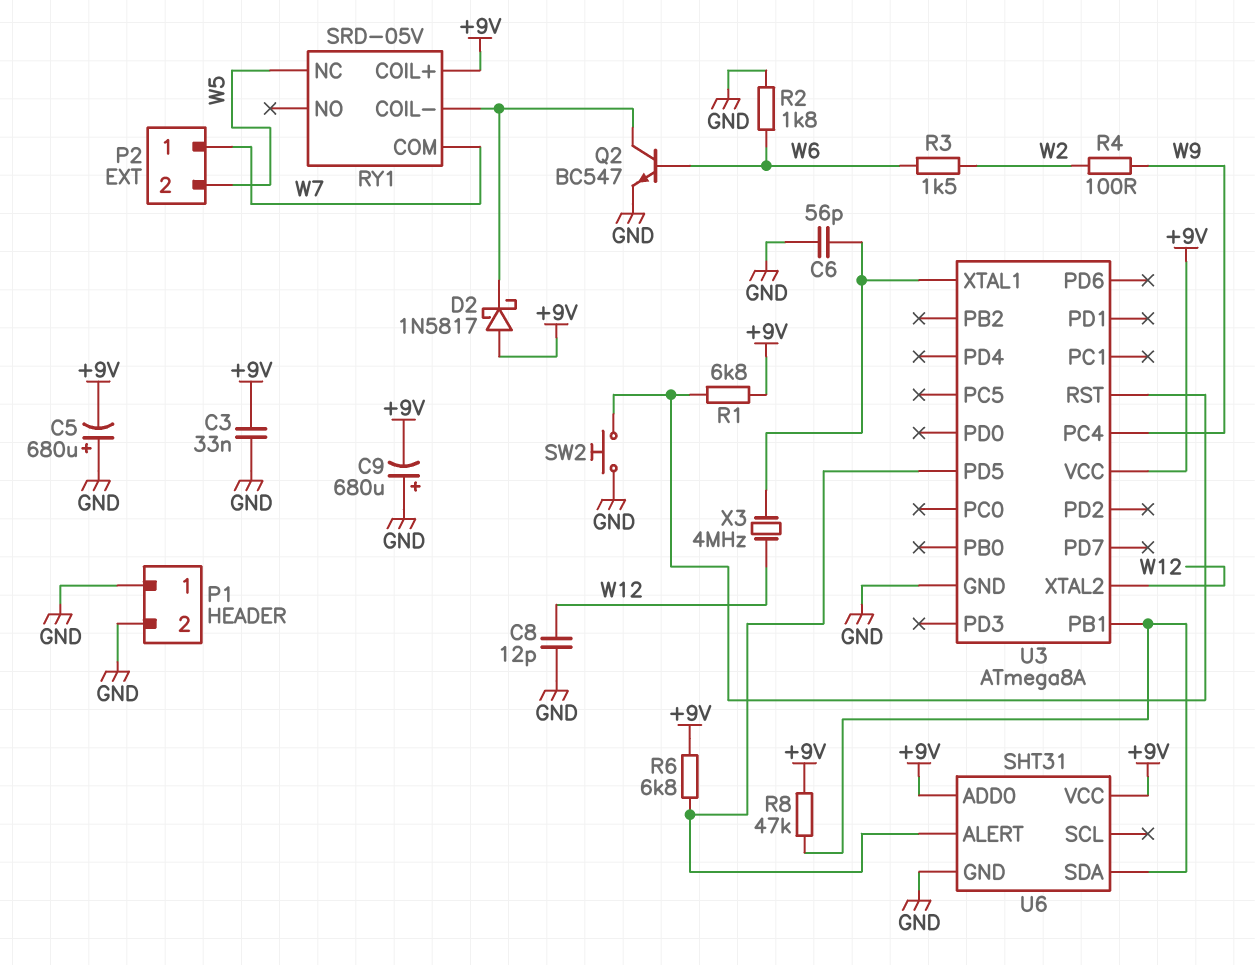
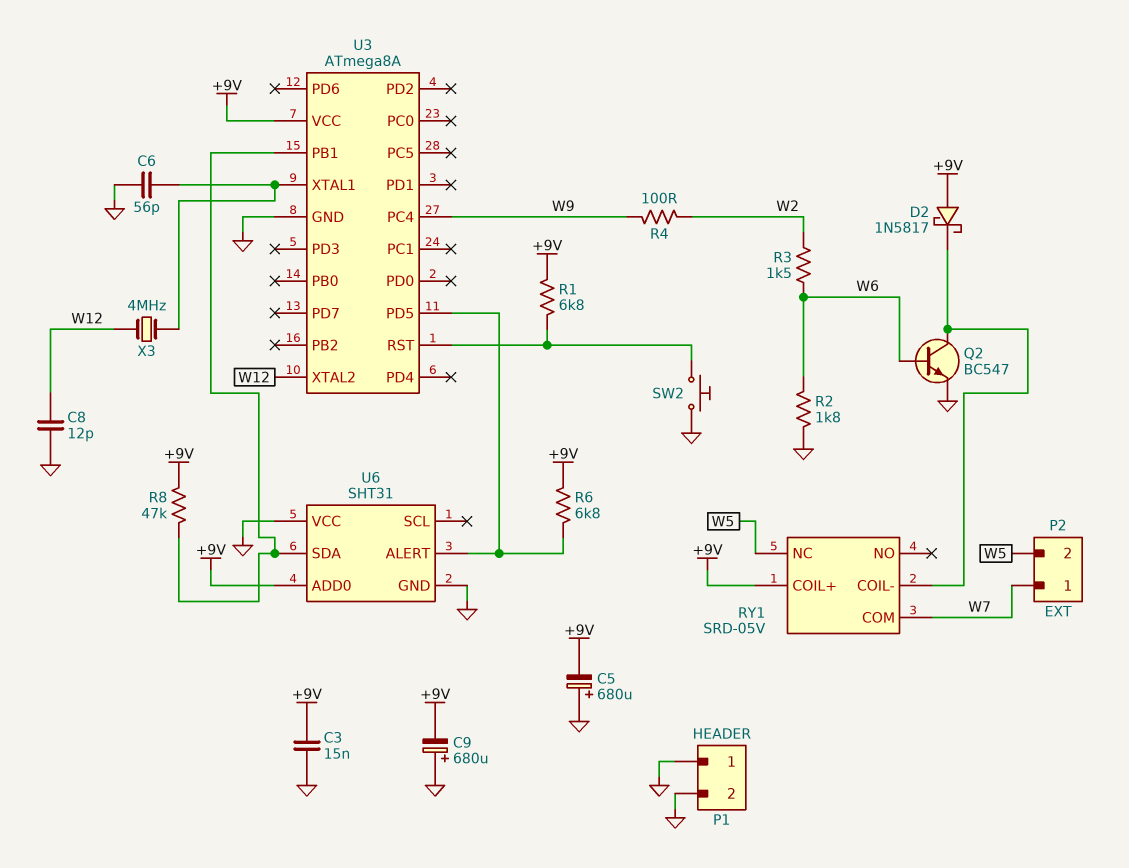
C3: 33nF (+9V, GND) -> 15nF (+9V, GND)
U6 pin VCC: +9V -> GND

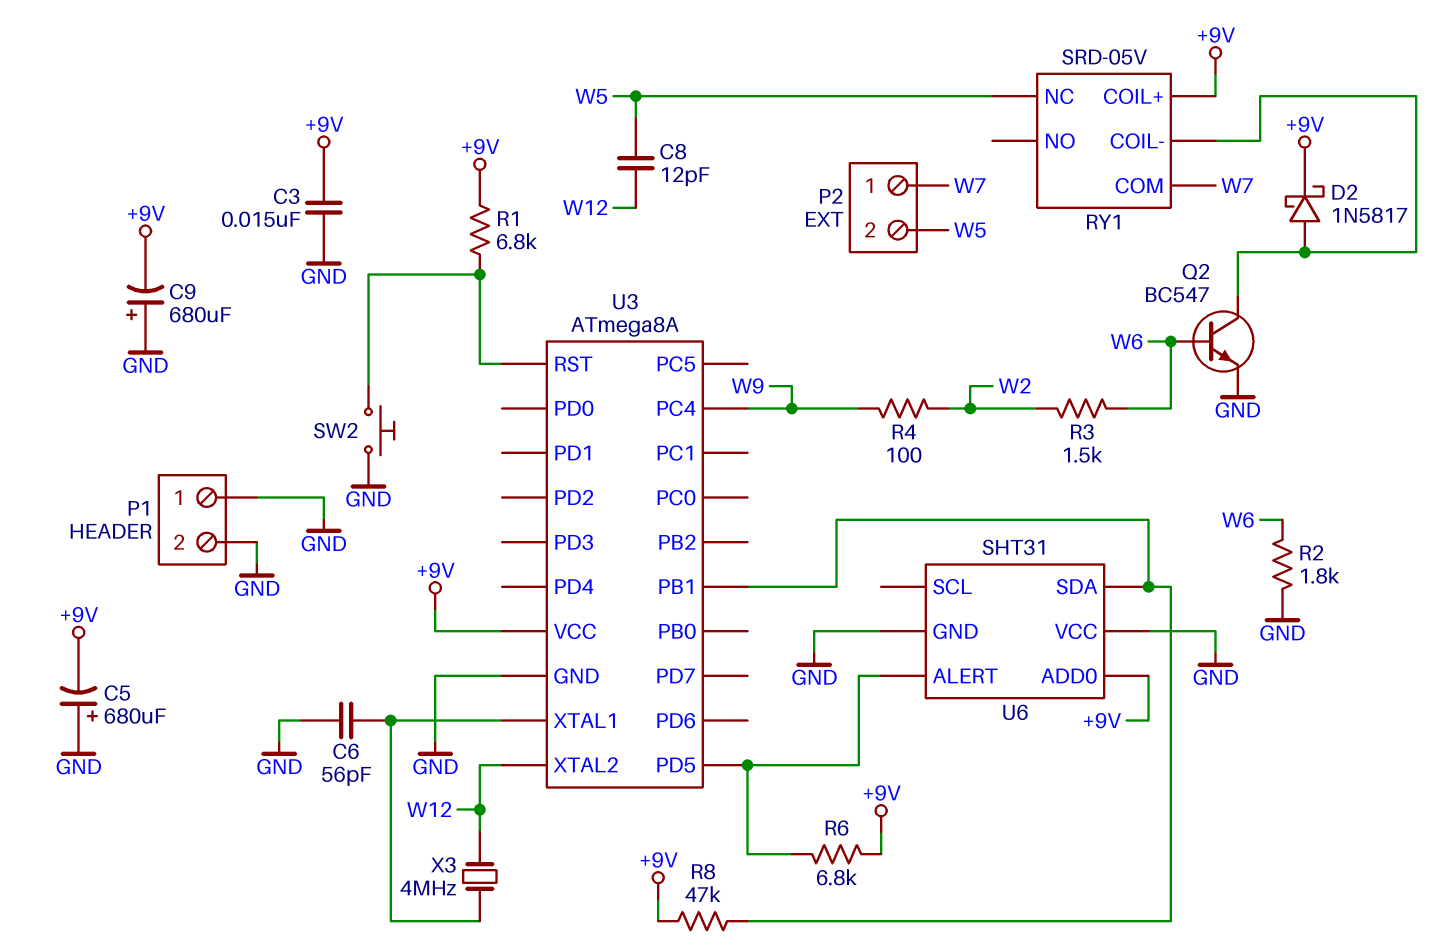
C8: 12pF (GND, W12) -> 12pF (W5, W12)
D2: schottky 1N5817 (A +9V, K RY1/COIL-) -> schottky 1N5817 (A RY1/COIL-, K +9V)

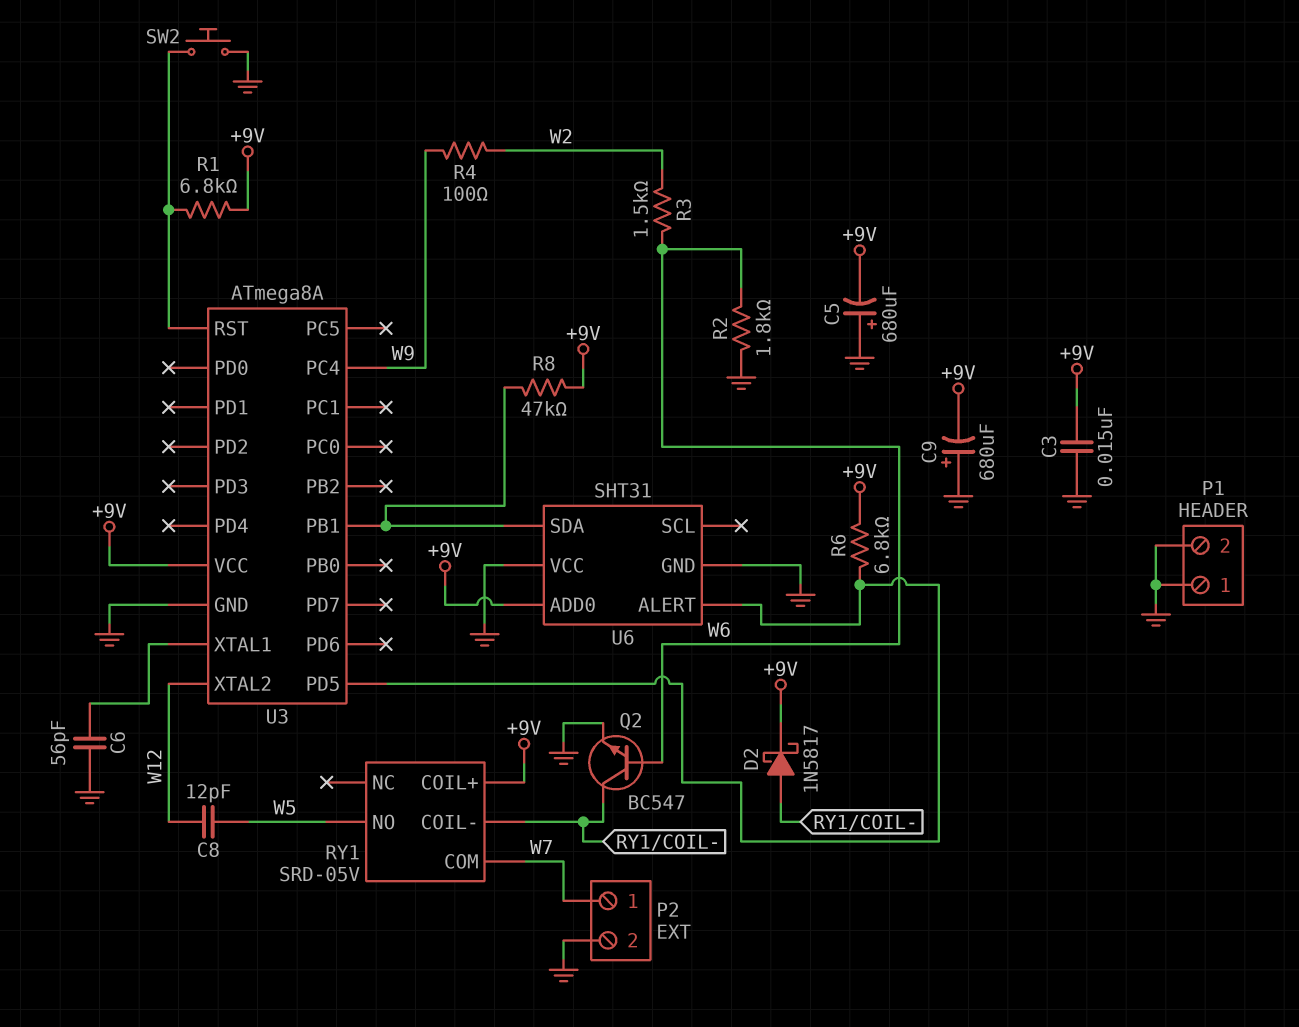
P2 pin 2: W5 -> GND
RY1 pin NC: W5 -> none
RY1 pin NO: none -> W5
X3: 4MHz (U3/XTAL1, W12) -> none

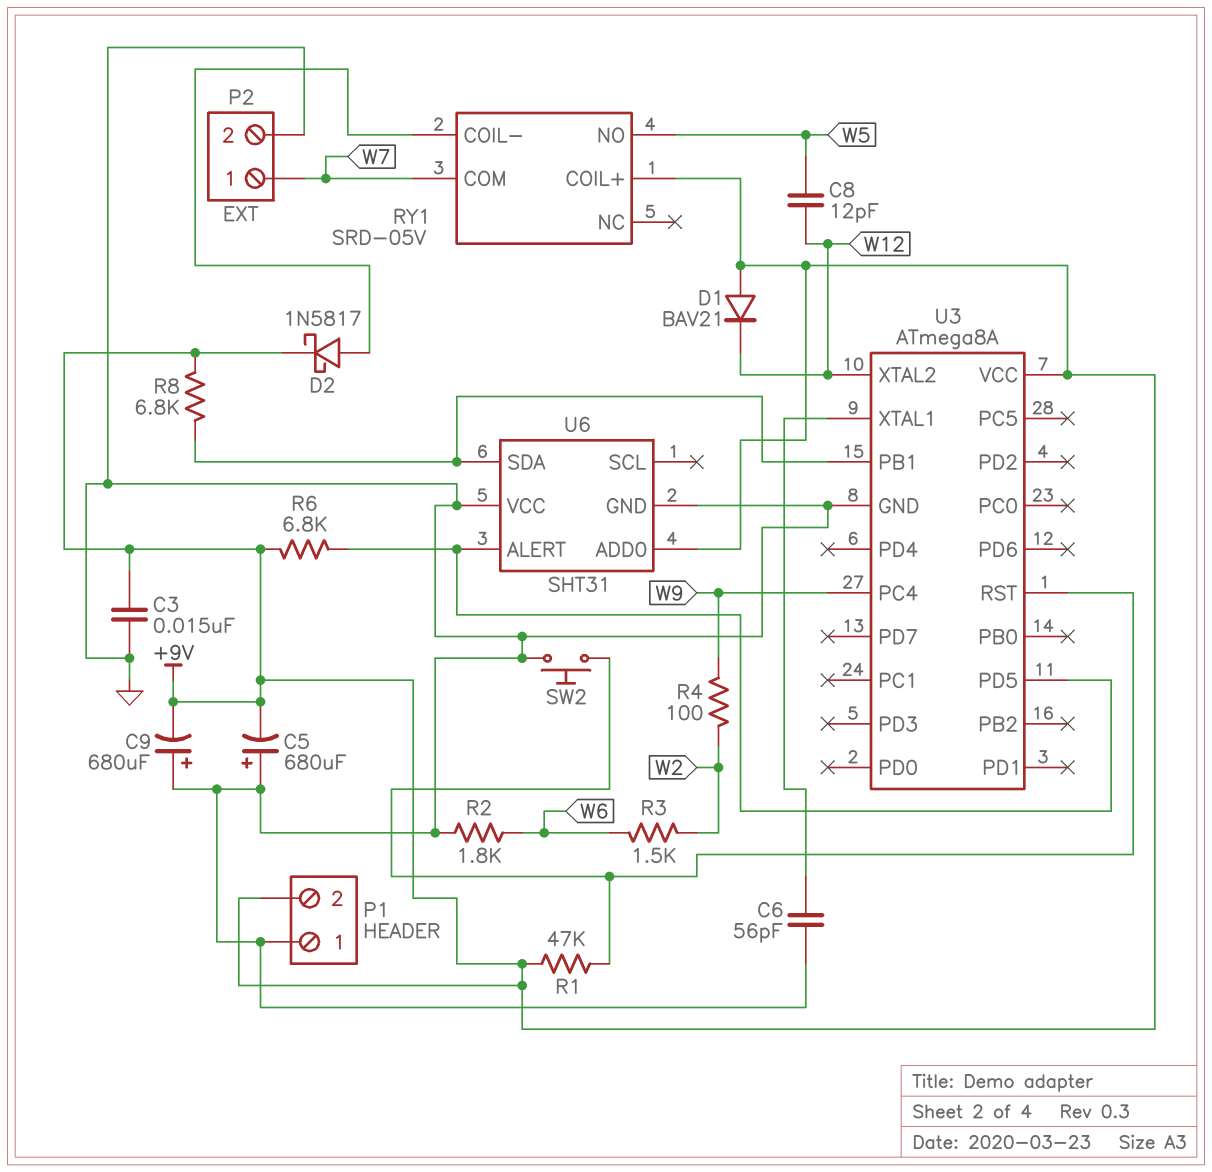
D1: none -> diode BAV21 (A +9V, K W12)
P1 pin 2: GND -> +9V
Q2: NPN BC547 (B W6, C RY1/COIL-, E GND) -> none
R1: 6.8k (+9V, U3/RST) -> 47k (+9V, U3/RST)
R8: 47k (+9V, U3/PB1) -> 6.8k (+9V, U3/PB1)

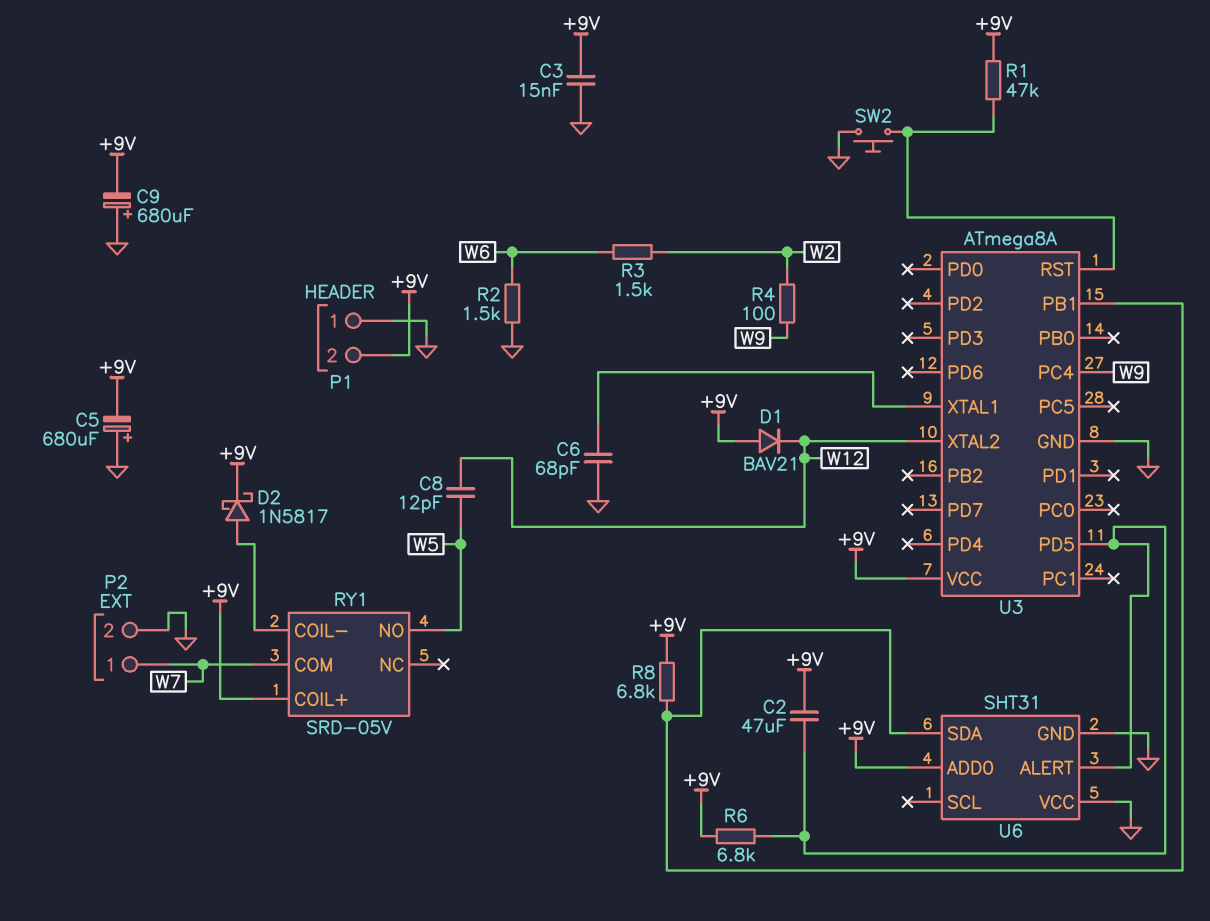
C2: none -> 47uF (+9V, U3/PD5)
C6: 56pF (GND, U3/XTAL1) -> 68pF (GND, U3/XTAL1)
R2: 1.8k (GND, W6) -> 1.5k (GND, W6)

